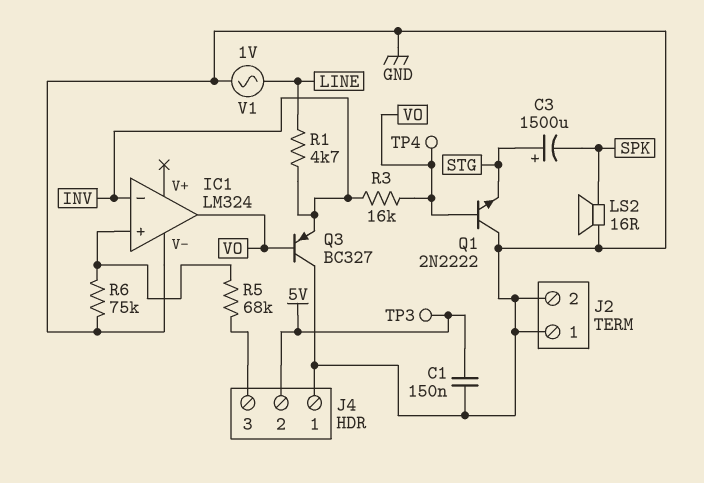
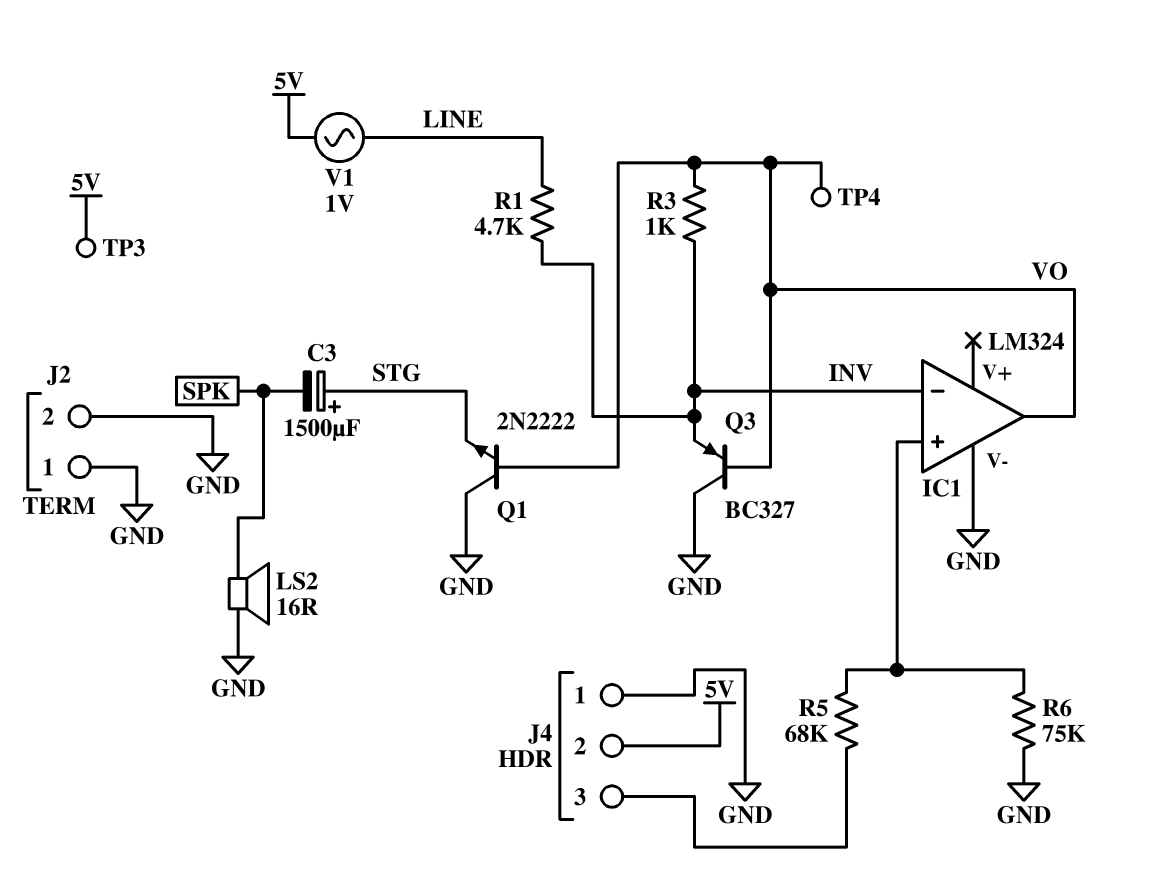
C1: 150nF (5V, GND) -> none
R3: 16k (INV, VO) -> 1k (INV, VO)
V1: AC 1V (GND, LINE) -> AC 1V (5V, LINE)

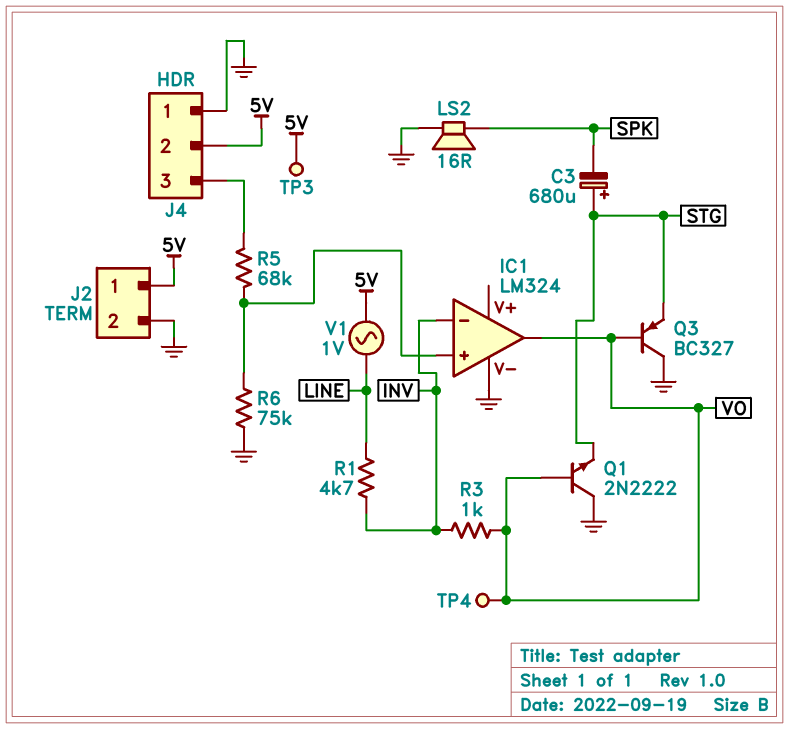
C3: 1500uF (plus STG, minus SPK) -> 680uF (plus STG, minus SPK)
J2 pin 1: GND -> 5V
Q3: PNP BC327 (B VO, C GND, E INV) -> PNP BC327 (B VO, C GND, E STG)

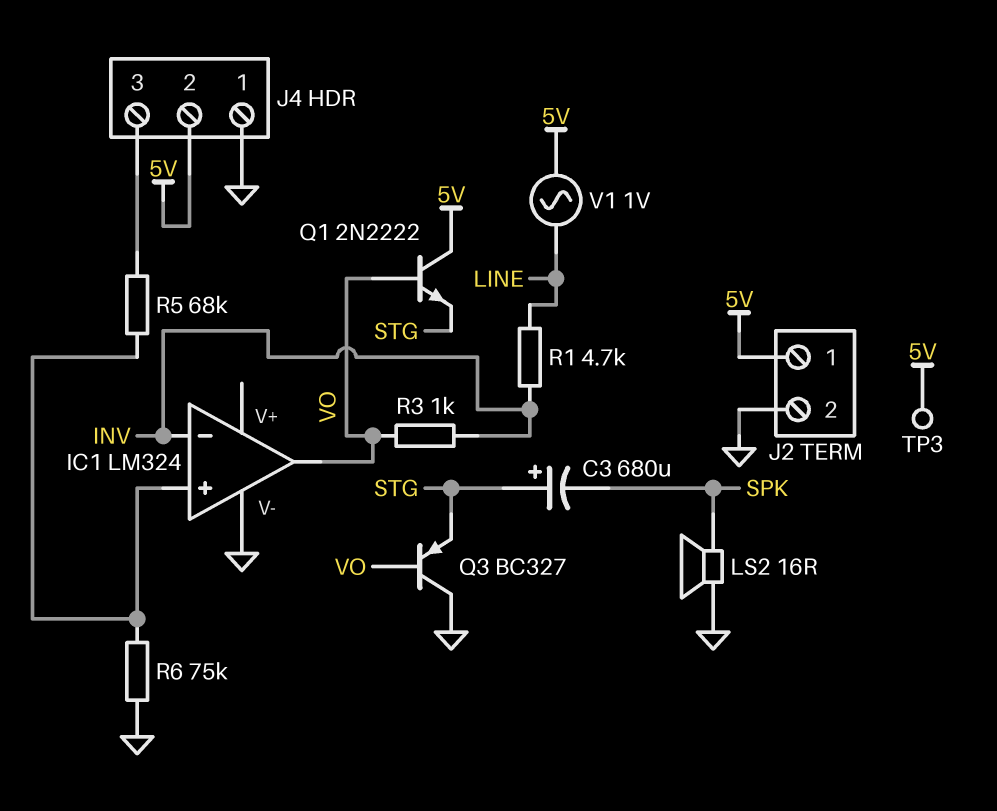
Q1: NPN 2N2222 (B VO, C GND, E STG) -> NPN 2N2222 (B VO, C 5V, E STG)
TP4: test point (VO) -> none

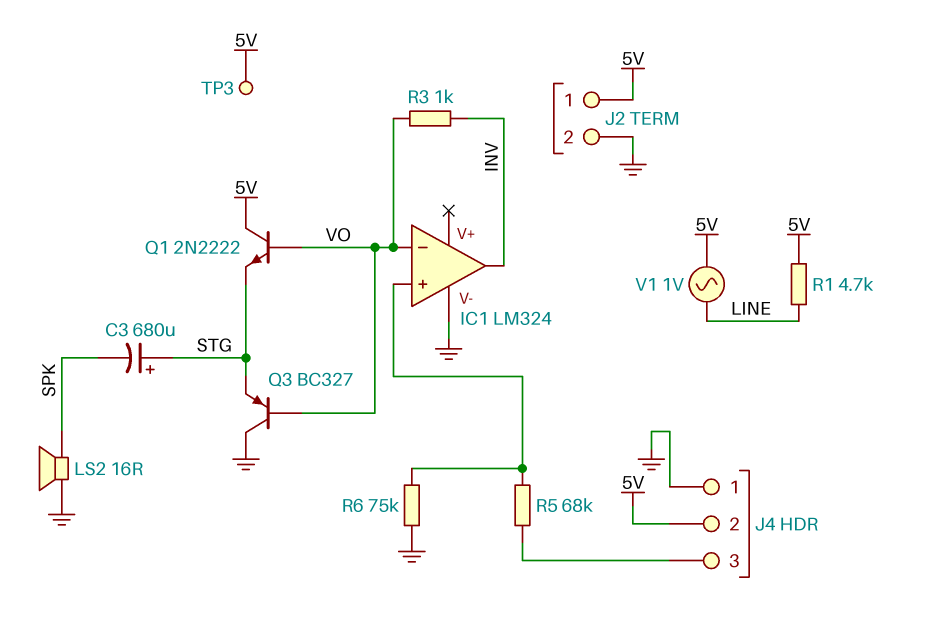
IC1 pin in-: INV -> VO
IC1 pin out: VO -> INV
R1: 4.7k (INV, LINE) -> 4.7k (5V, LINE)

